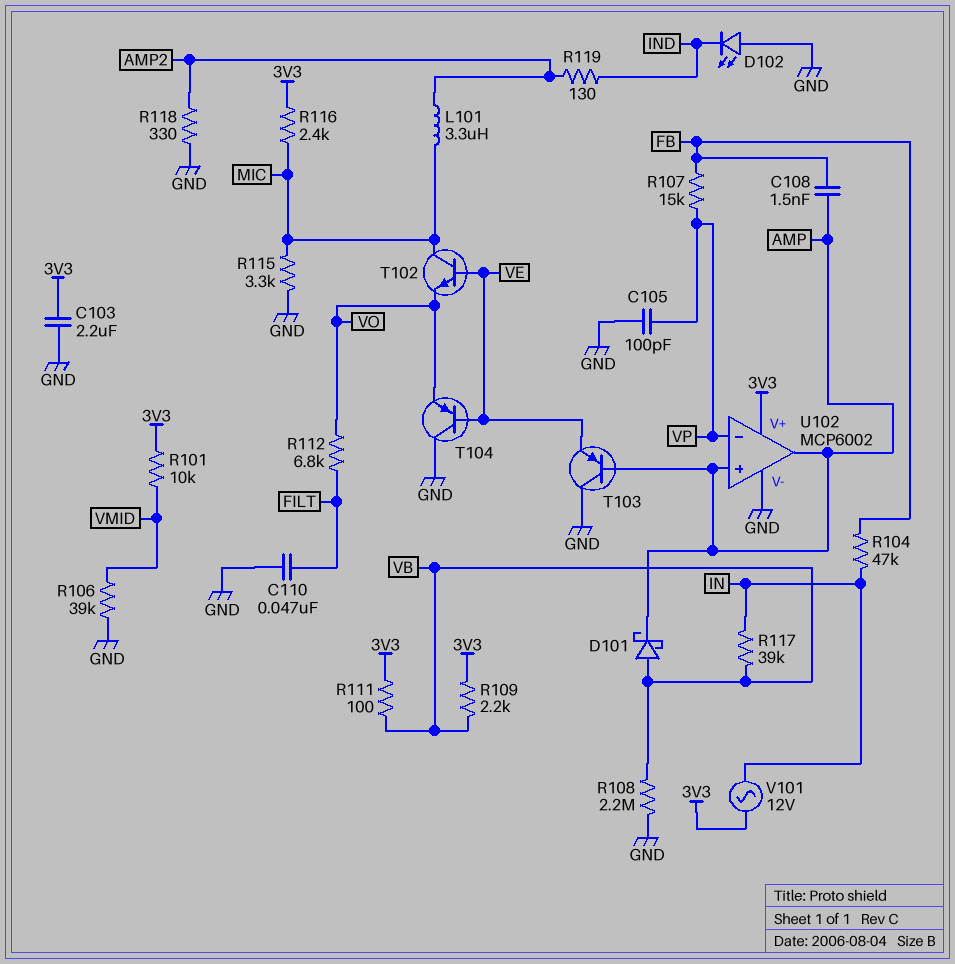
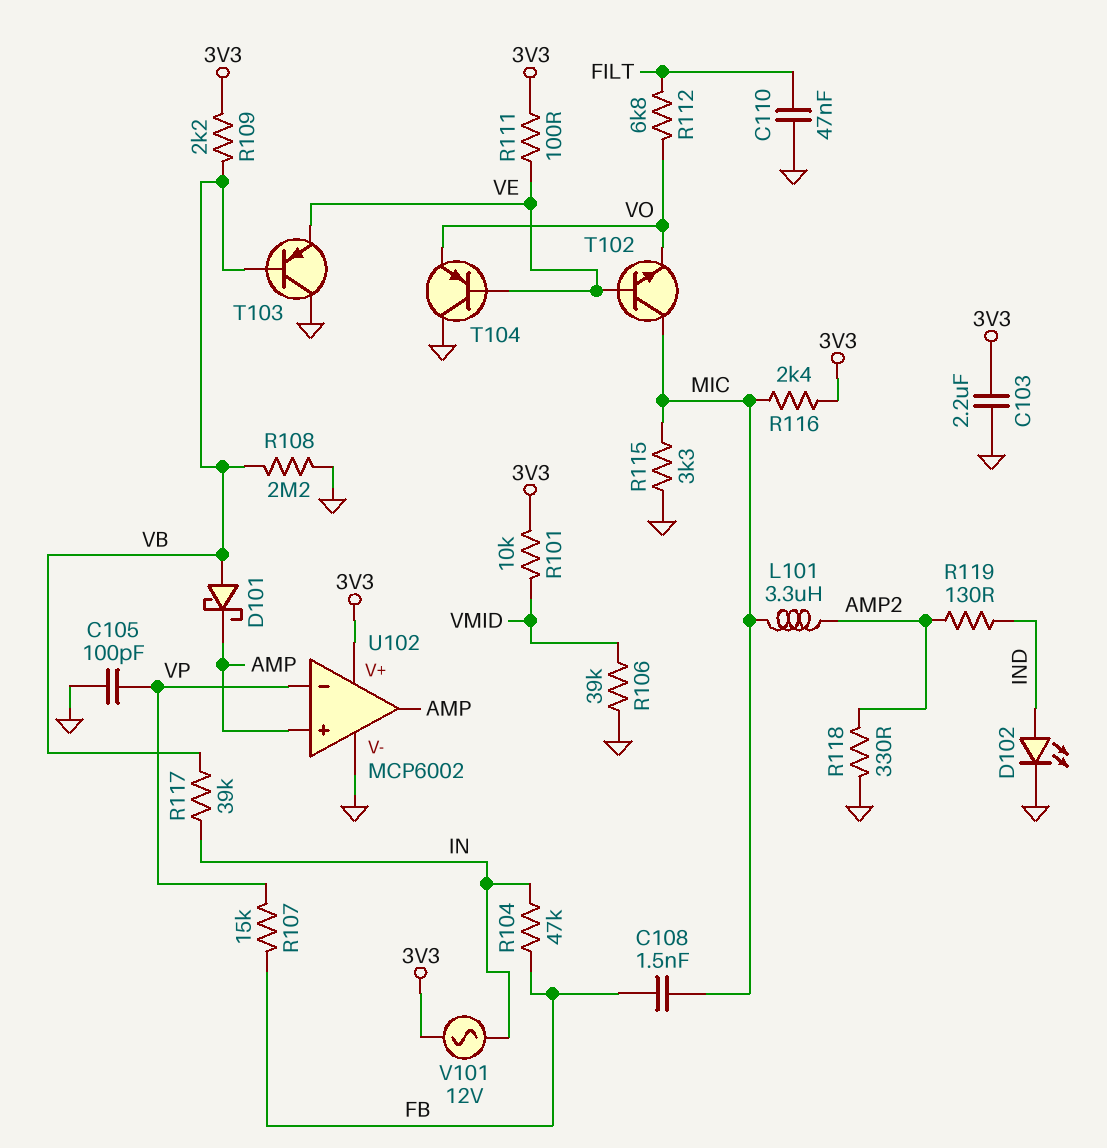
C108: 1.5nF (AMP, FB) -> 1.5nF (FB, MIC)
D102: LED (A GND, K IND) -> LED (A IND, K GND)
R111: 100 (3V3, VB) -> 100 (3V3, VE)
T103: PNP (B AMP, C GND, E VE) -> PNP (B VB, C GND, E VE)

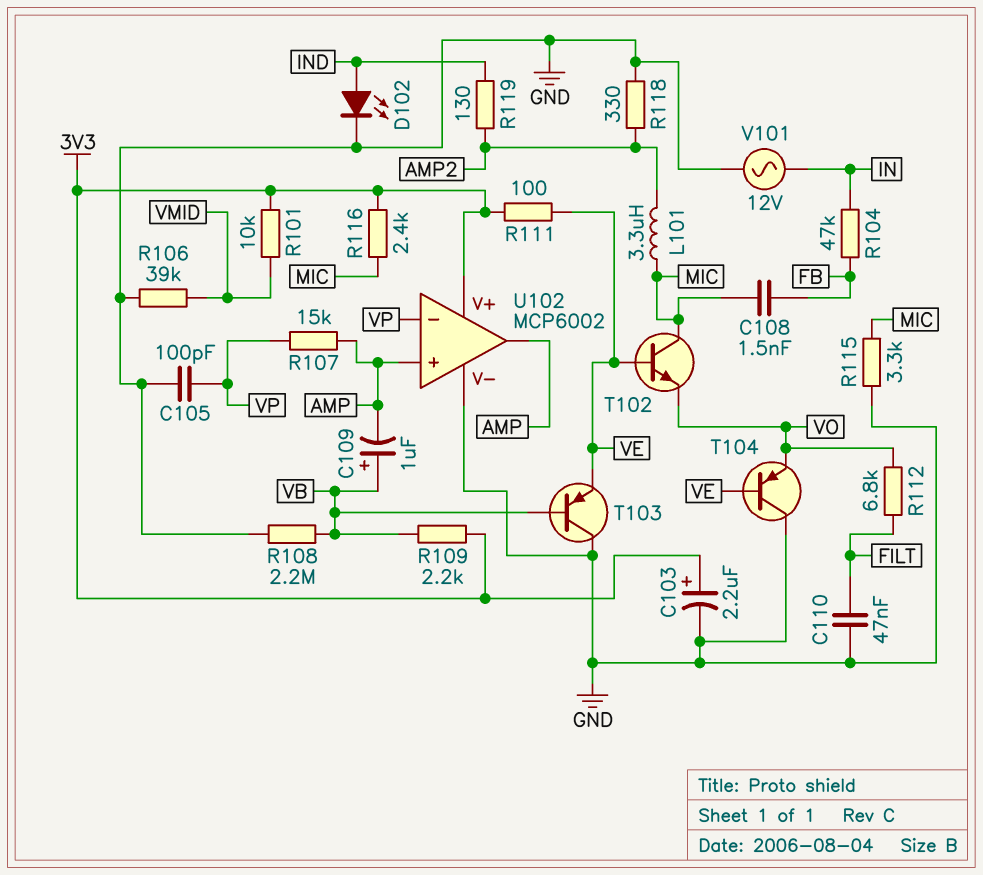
C103: 2.2uF (3V3, GND) -> 2.2uF (plus 3V3, minus GND)
C109: none -> 1uF (plus VB, minus AMP)
D101: schottky (A VB, K AMP) -> none
R107: 15k (FB, VP) -> 15k (AMP, VP)
R117: 39k (IN, VB) -> none
V101: AC 12V (3V3, IN) -> AC 12V (GND, IN)

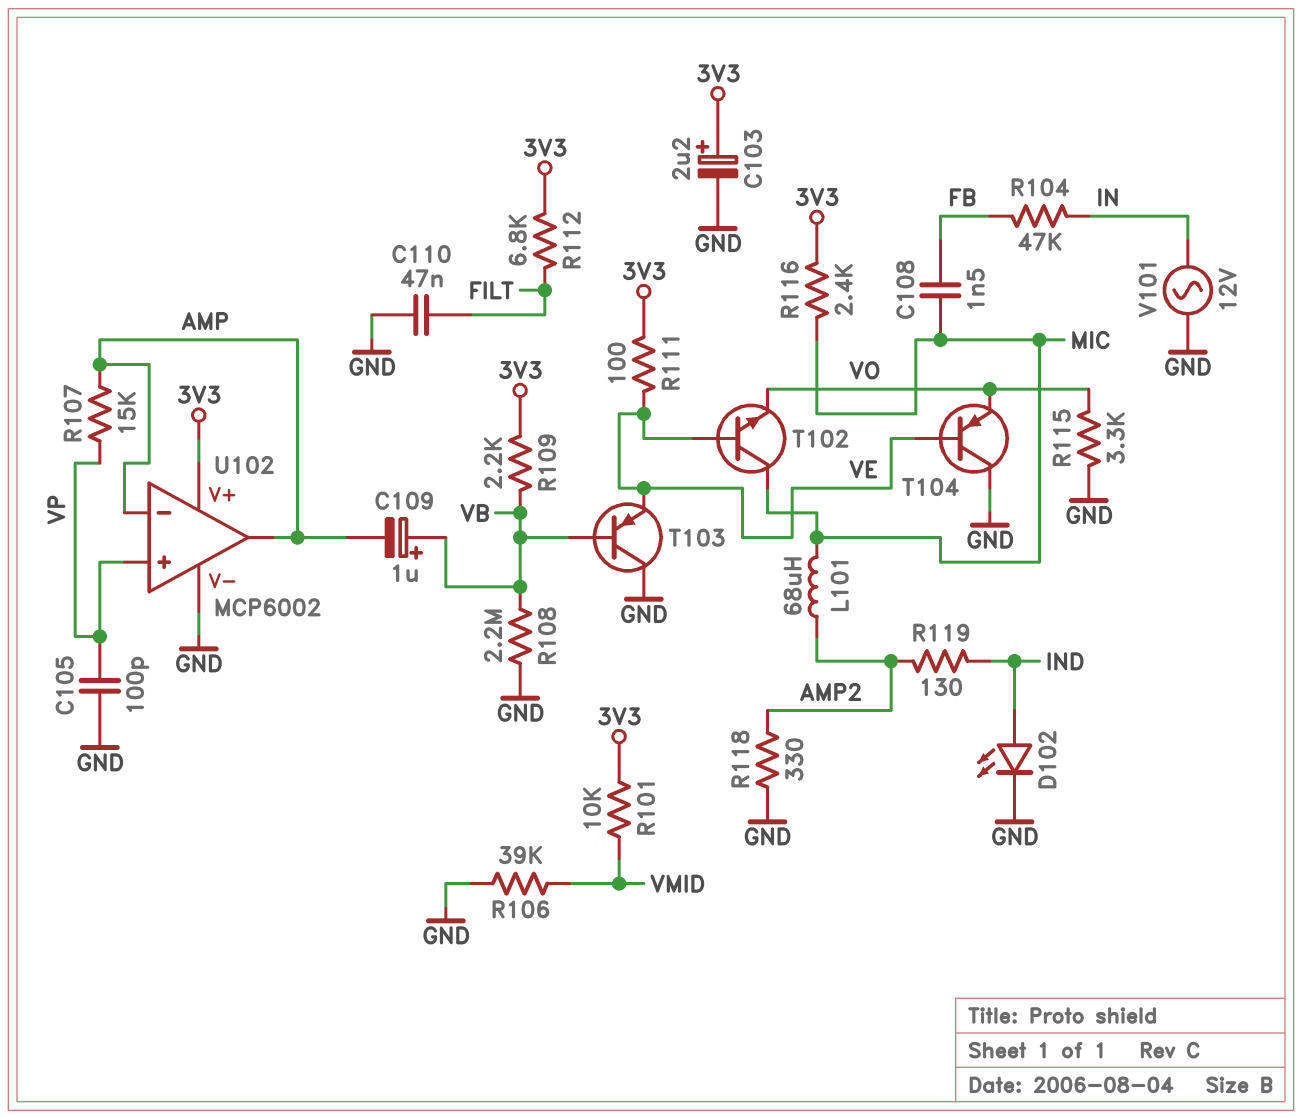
L101: 3.3uH (AMP2, MIC) -> 68uH (AMP2, MIC)
R112: 6.8k (FILT, VO) -> 6.8k (3V3, FILT)
R115: 3.3k (GND, MIC) -> 3.3k (GND, VO)
U102 pin in+: AMP -> VP
U102 pin in-: VP -> AMP

